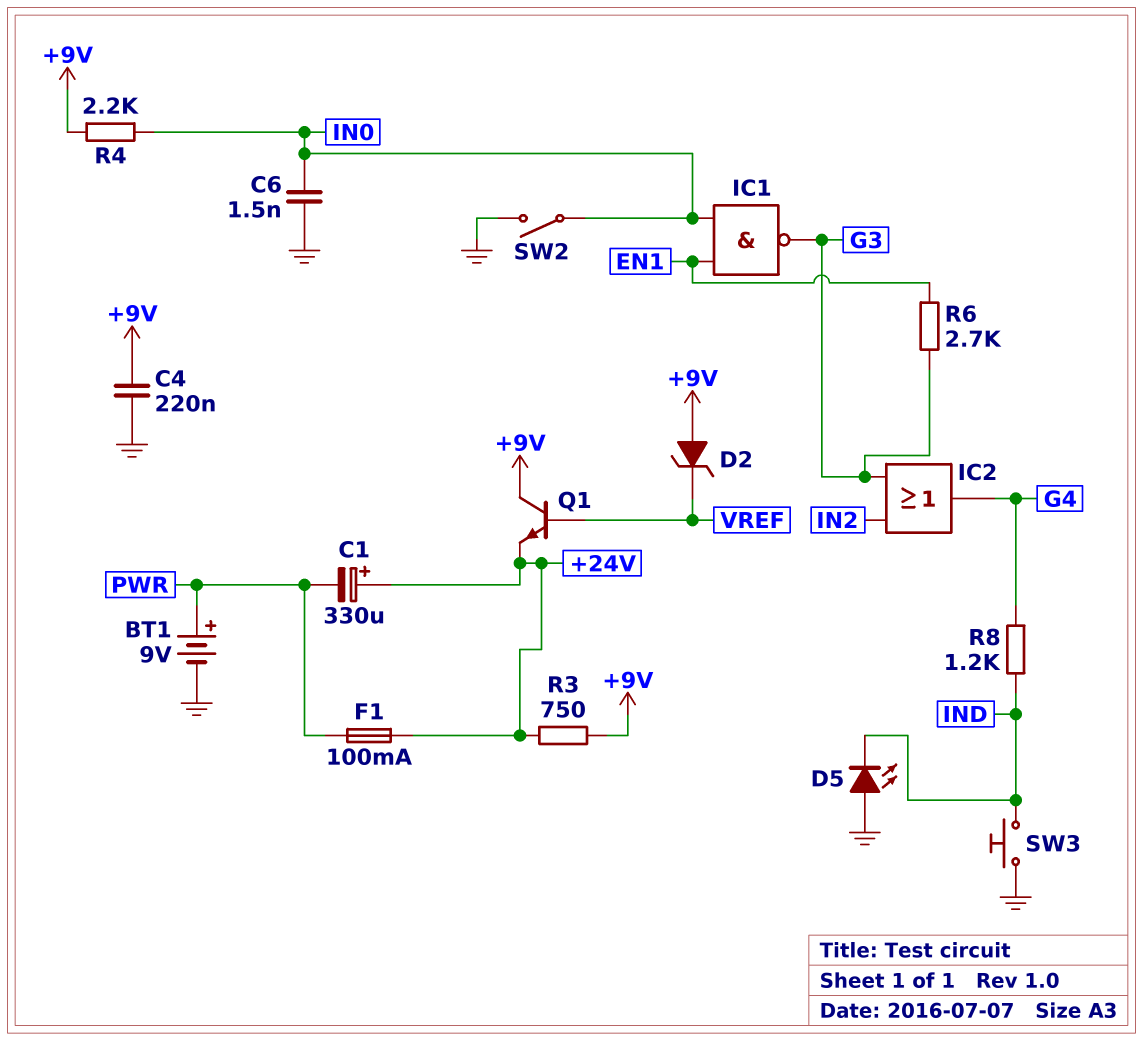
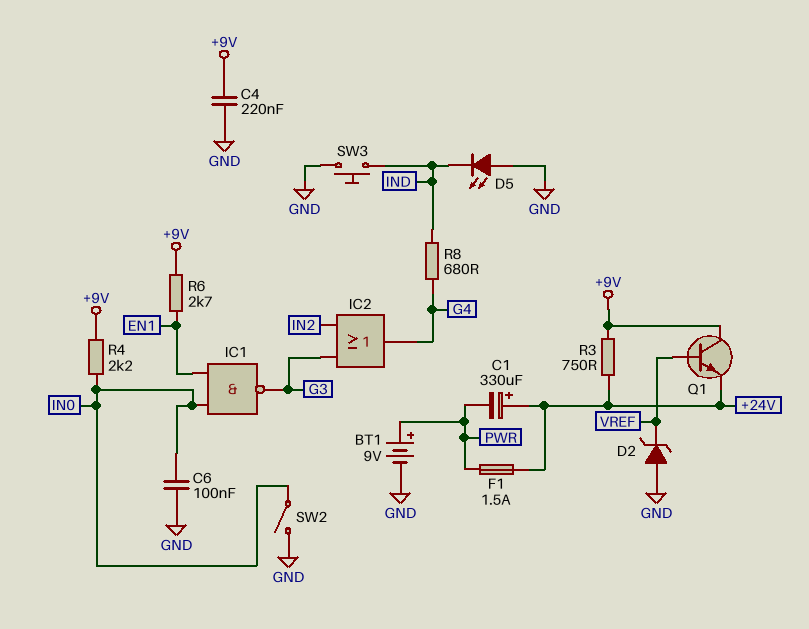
C6: 1.5nF (GND, IN0) -> 100nF (GND, IN0)
D2: zener (A +9V, K VREF) -> zener (A GND, K VREF)
F1: 100mA (+24V, PWR) -> 1.5A (+24V, PWR)
R6: 2.7k (EN1, G3) -> 2.7k (+9V, EN1)
R8: 1.2k (G4, IND) -> 680 (G4, IND)

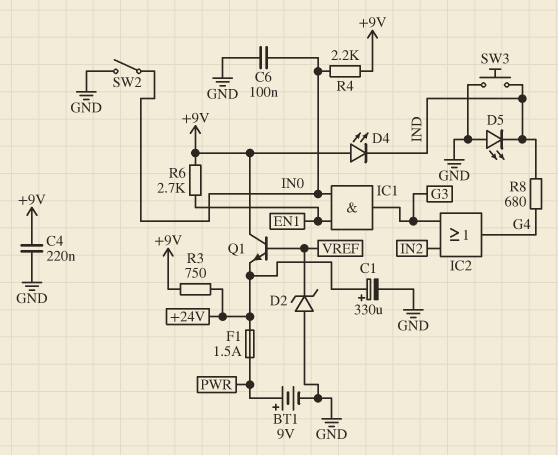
C1: 330uF (plus +24V, minus PWR) -> 330uF (plus +24V, minus GND)
D4: none -> LED (A +9V, K IND)
IC1: NAND (in EN1, in IN0, out G3) -> AND (in EN1, in IN0, out G3)

